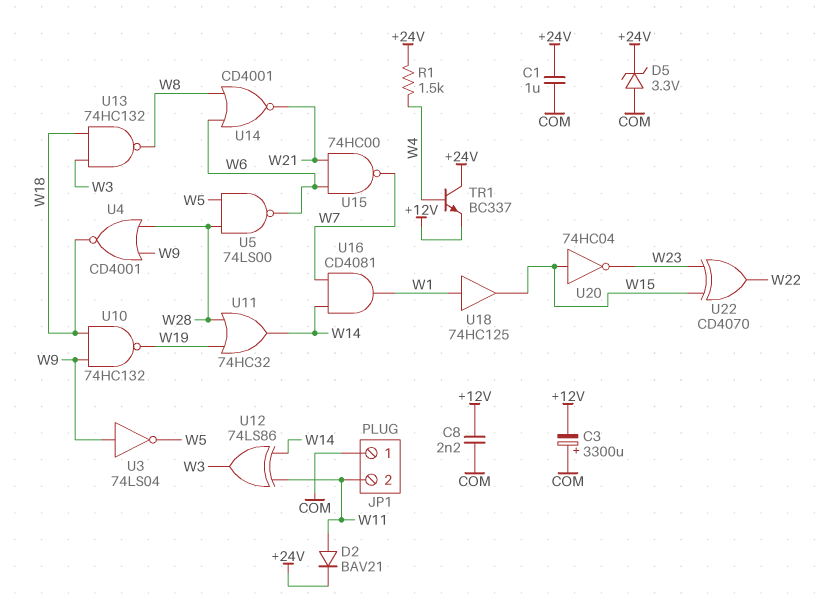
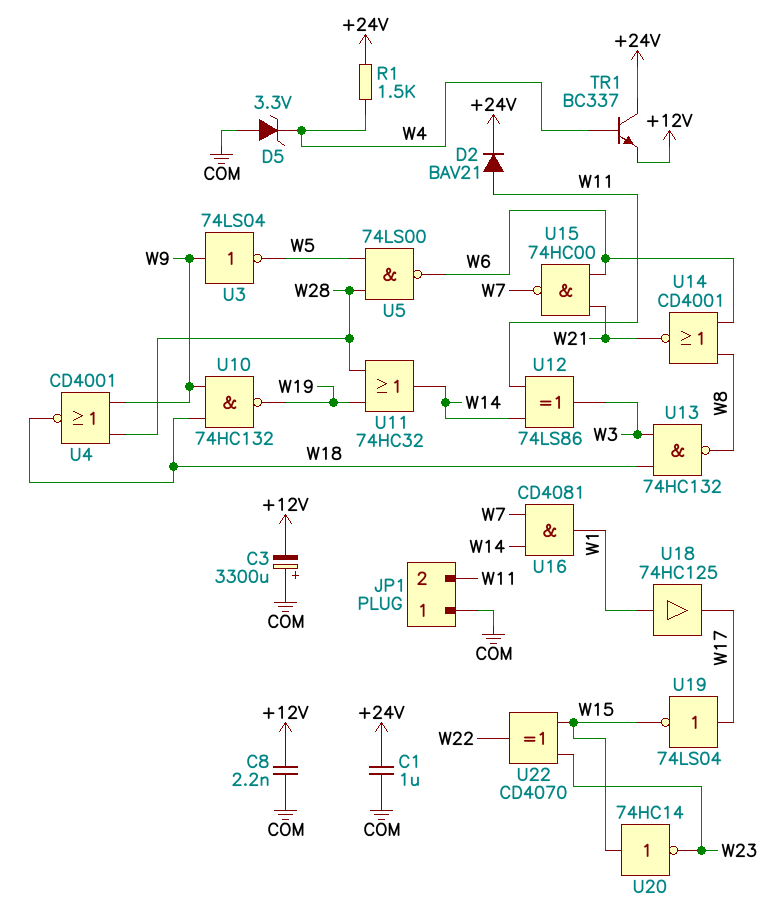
D5: zener 3.3V (A COM, K +24V) -> zener 3.3V (A COM, K W4)
U18: buffer 74HC125 (in W1, out W15) -> buffer 74HC125 (in W1, out W17)
U19: none -> NOT 74LS04 (in W17, out W15)
U20: NOT 74HC04 (in W15, out W23) -> NOT 74HC14 (in W15, out W23)

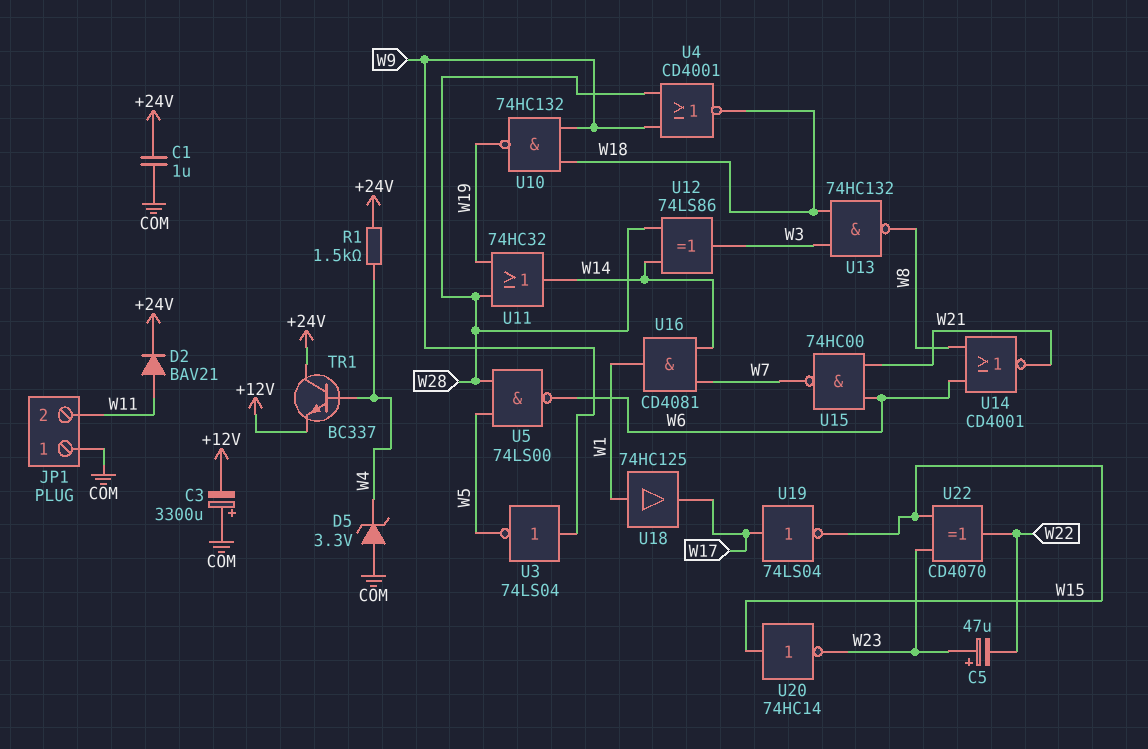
C5: none -> 47uF (plus W23, minus W22)
C8: 2.2nF (+12V, COM) -> none
U12: XOR 74LS86 (in W11, in W14, out W3) -> XOR 74LS86 (in W14, in W28, out W3)

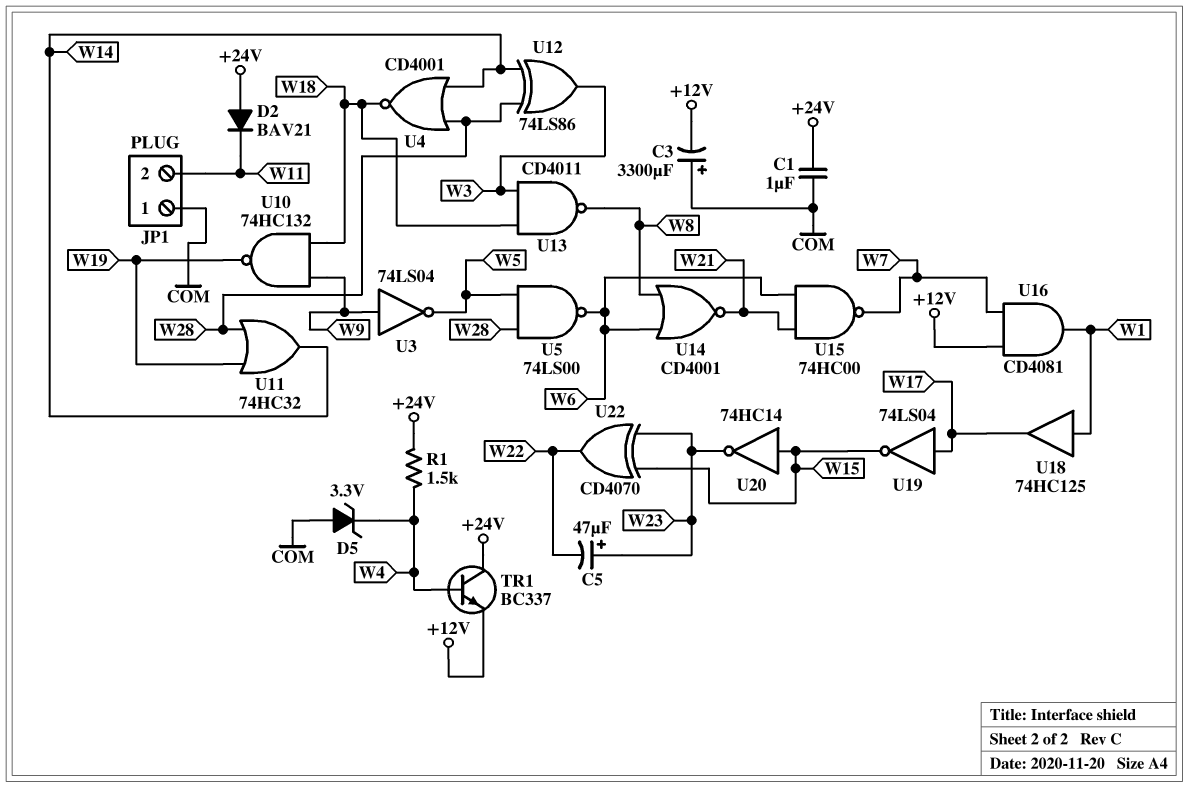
D2: diode BAV21 (A W11, K +24V) -> diode BAV21 (A +24V, K W11)
U4: NOR CD4001 (in W9, in W28, out W18) -> NOR CD4001 (in W14, in W28, out W18)
U13: NAND 74HC132 (in W3, in W18, out W8) -> NAND CD4011 (in W3, in W18, out W8)
U16: AND CD4081 (in W7, in W14, out W1) -> AND CD4081 (in +12V, in W7, out W1)

